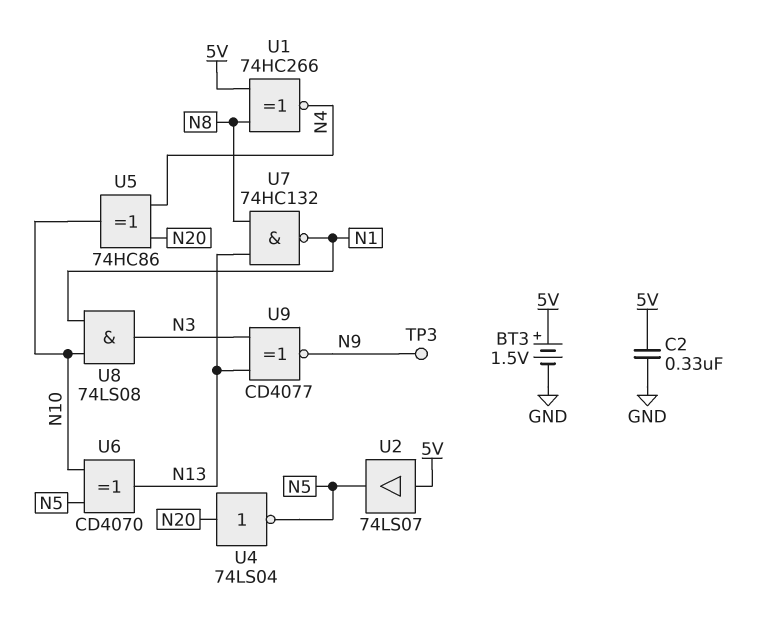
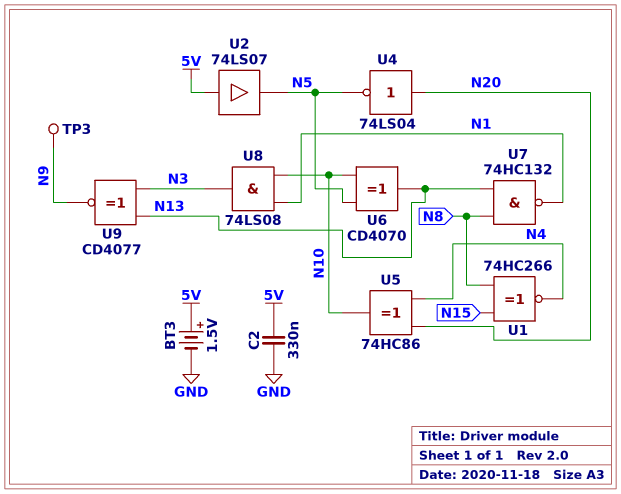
U1: XNOR 74HC266 (in 5V, in N8, out N4) -> XNOR 74HC266 (in N8, in N15, out N4)

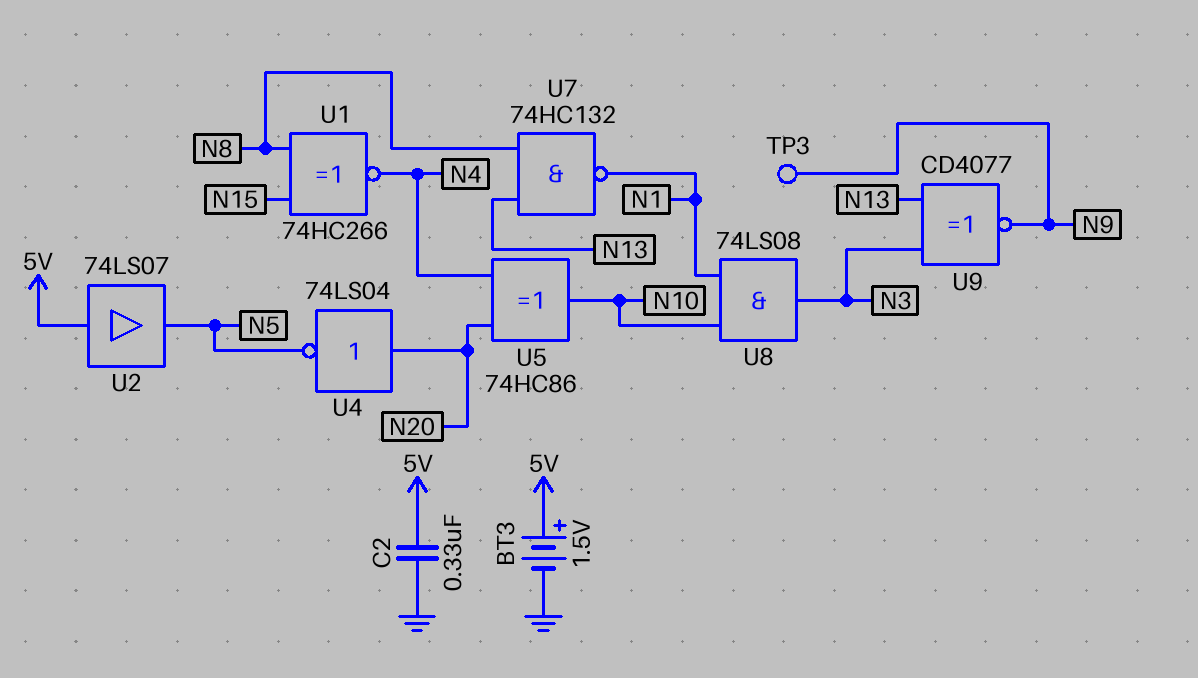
U6: XOR CD4070 (in N5, in N10, out N13) -> none

